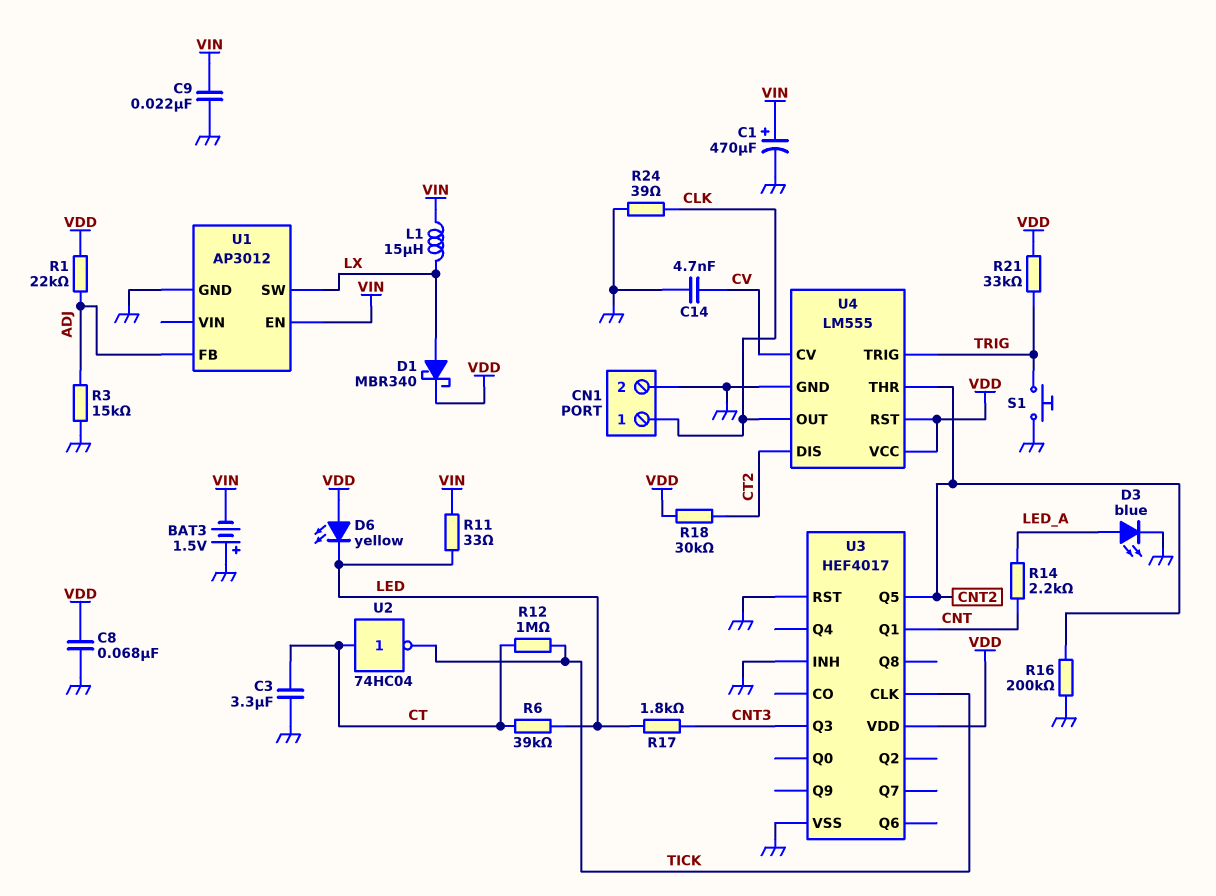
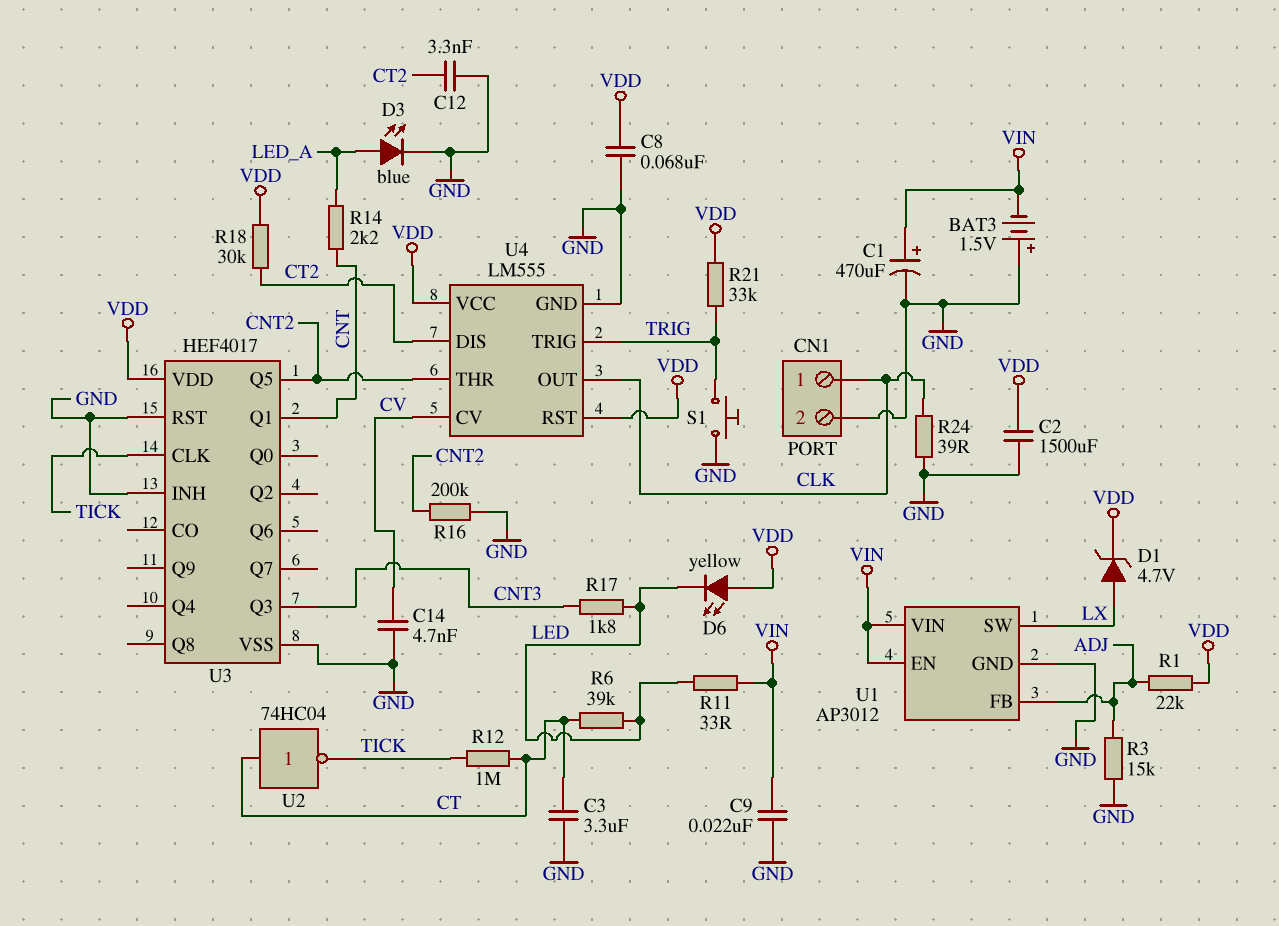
C2: none -> 1500uF (GND, VDD)
C12: none -> 3.3nF (CT2, GND)
D1: schottky MBR340 (A LX, K VDD) -> zener 4.7V (A LX, K VDD)
L1: 15uH (LX, VIN) -> none
U1 pin VIN: none -> VIN

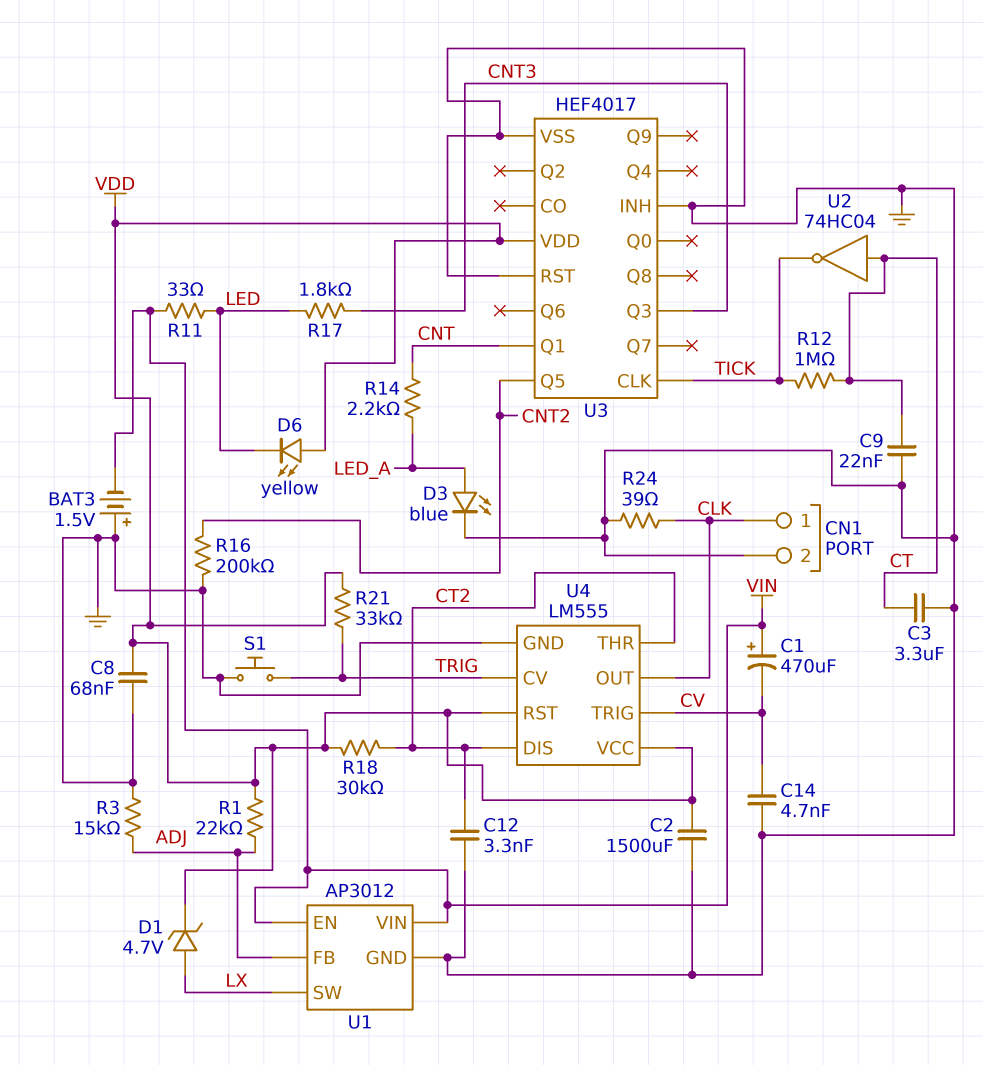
C1: 470uF (plus VIN, minus GND) -> 470uF (plus VIN, minus CV)
C9: 22nF (GND, VIN) -> 22nF (CT, GND)
R6: 39k (CT, LED) -> none
U4 pin CV: CV -> TRIG
U4 pin THR: CNT2 -> CT2
U4 pin TRIG: TRIG -> CV

